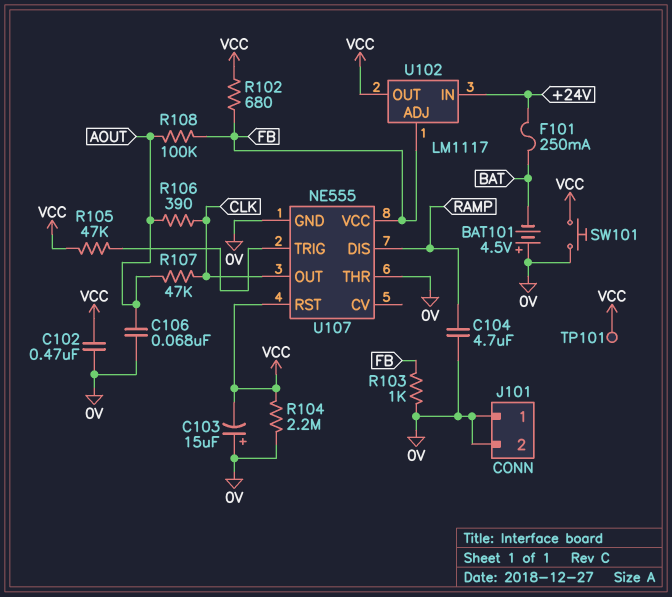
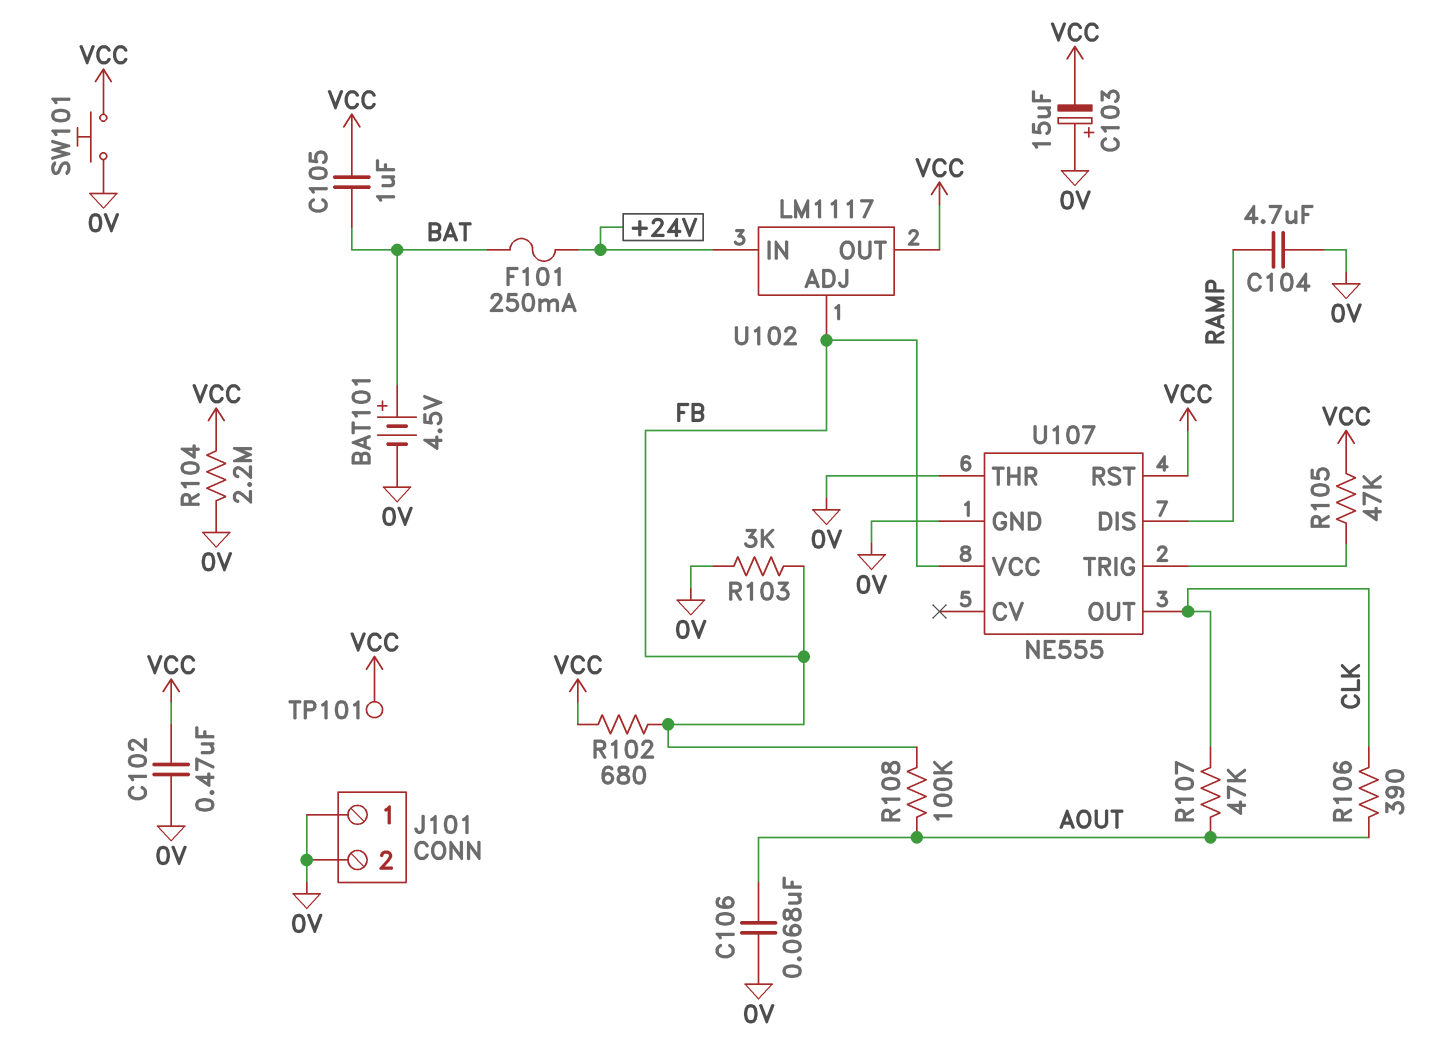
BAT101: 4.5V (plus 0V, minus BAT) -> 4.5V (plus BAT, minus 0V)
C105: none -> 1uF (BAT, VCC)
R103: 1k (0V, FB) -> 3k (0V, FB)

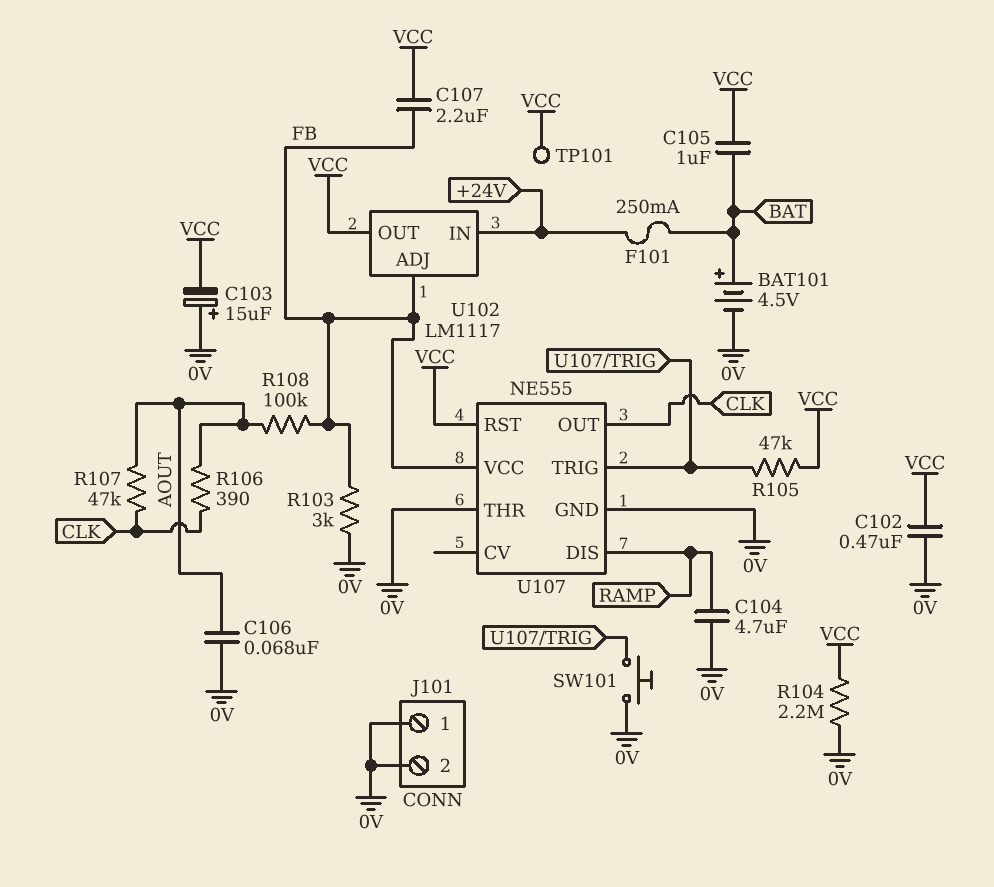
C107: none -> 2.2uF (FB, VCC)
R102: 680 (FB, VCC) -> none
SW101: button (0V, VCC) -> button (0V, U107/TRIG)

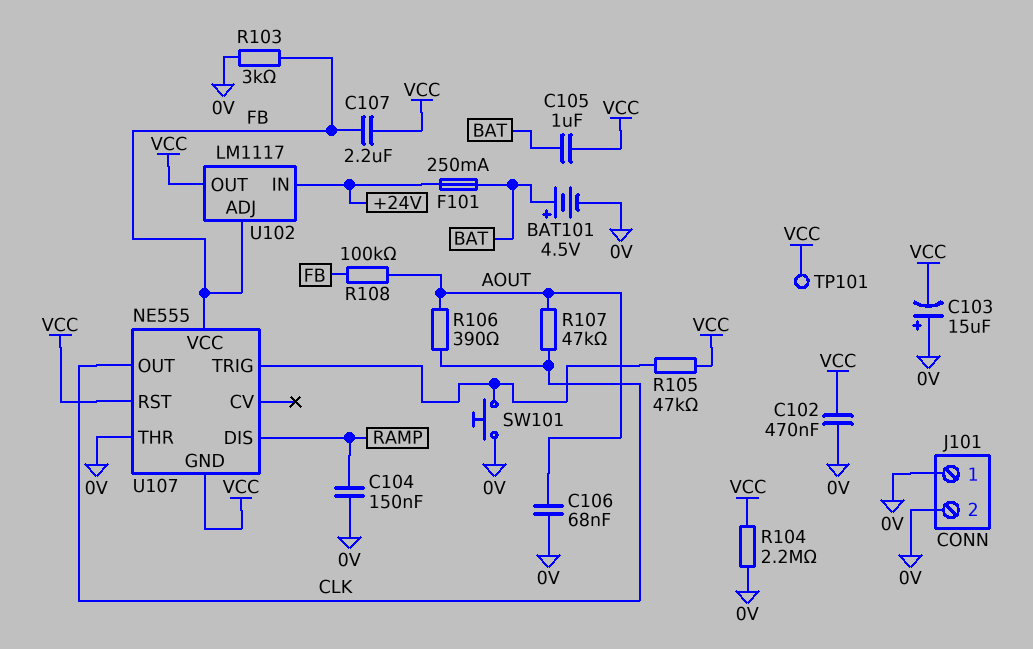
C104: 4.7uF (0V, RAMP) -> 150nF (0V, RAMP)
U107 pin GND: 0V -> VCC

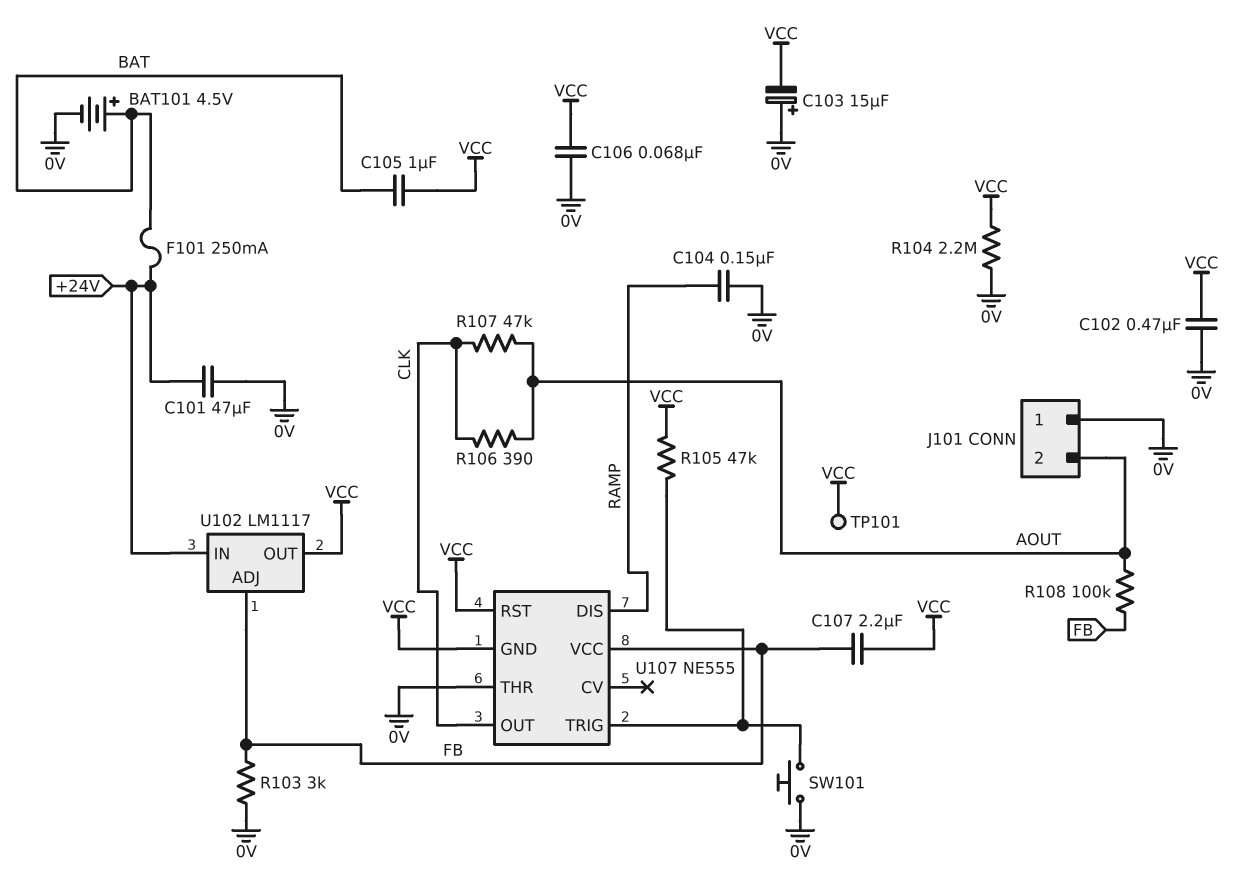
C101: none -> 47uF (+24V, 0V)
C106: 68nF (0V, AOUT) -> 68nF (0V, VCC)
J101 pin 2: 0V -> AOUT

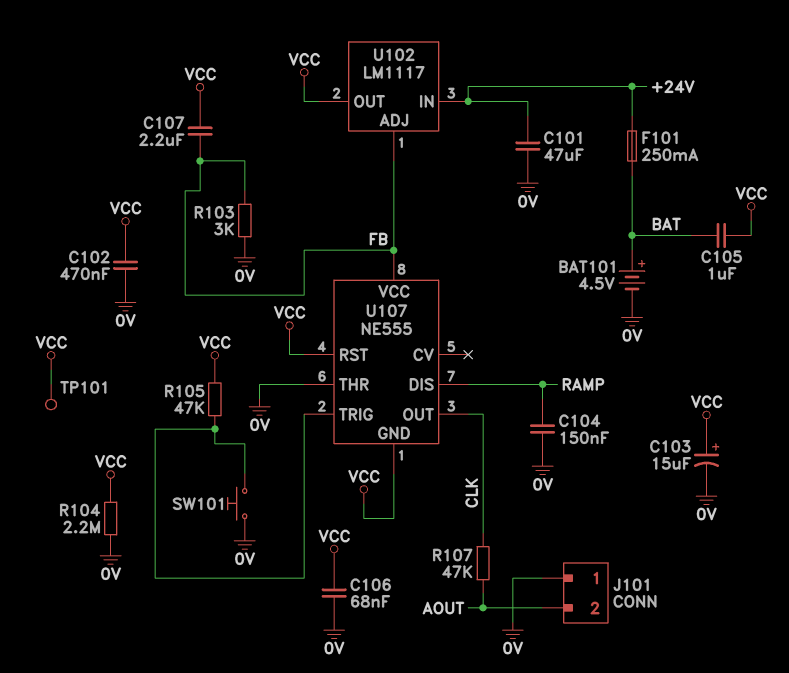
C103: 15uF (plus 0V, minus VCC) -> 15uF (plus VCC, minus 0V)
R106: 390 (AOUT, CLK) -> none
R108: 100k (AOUT, FB) -> none

